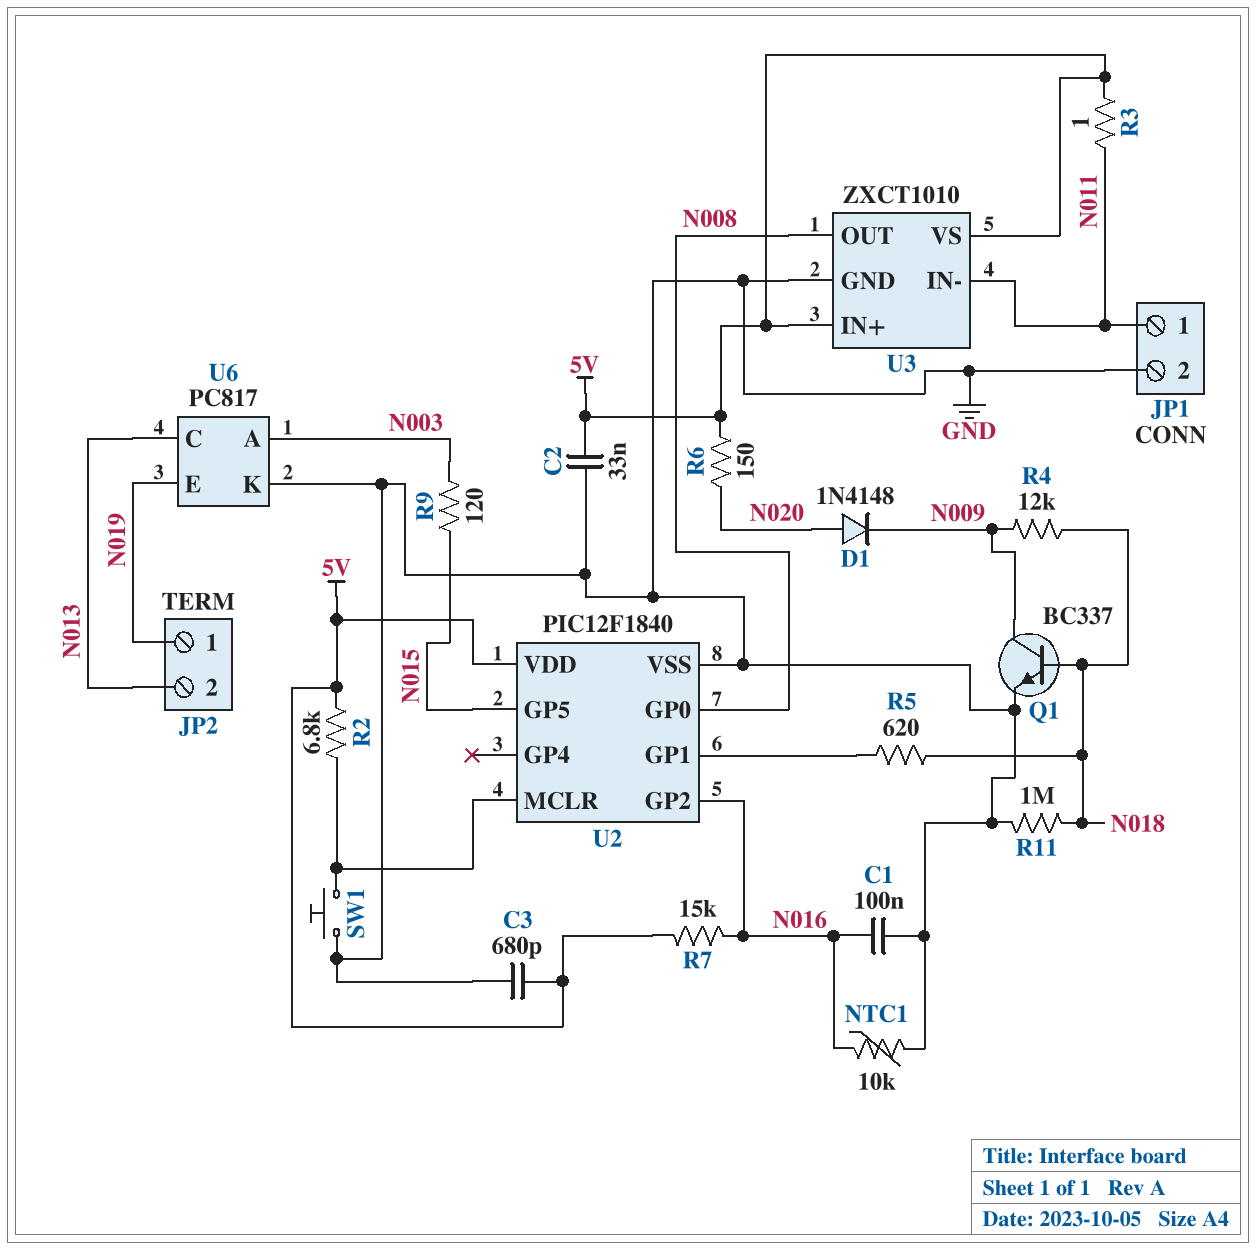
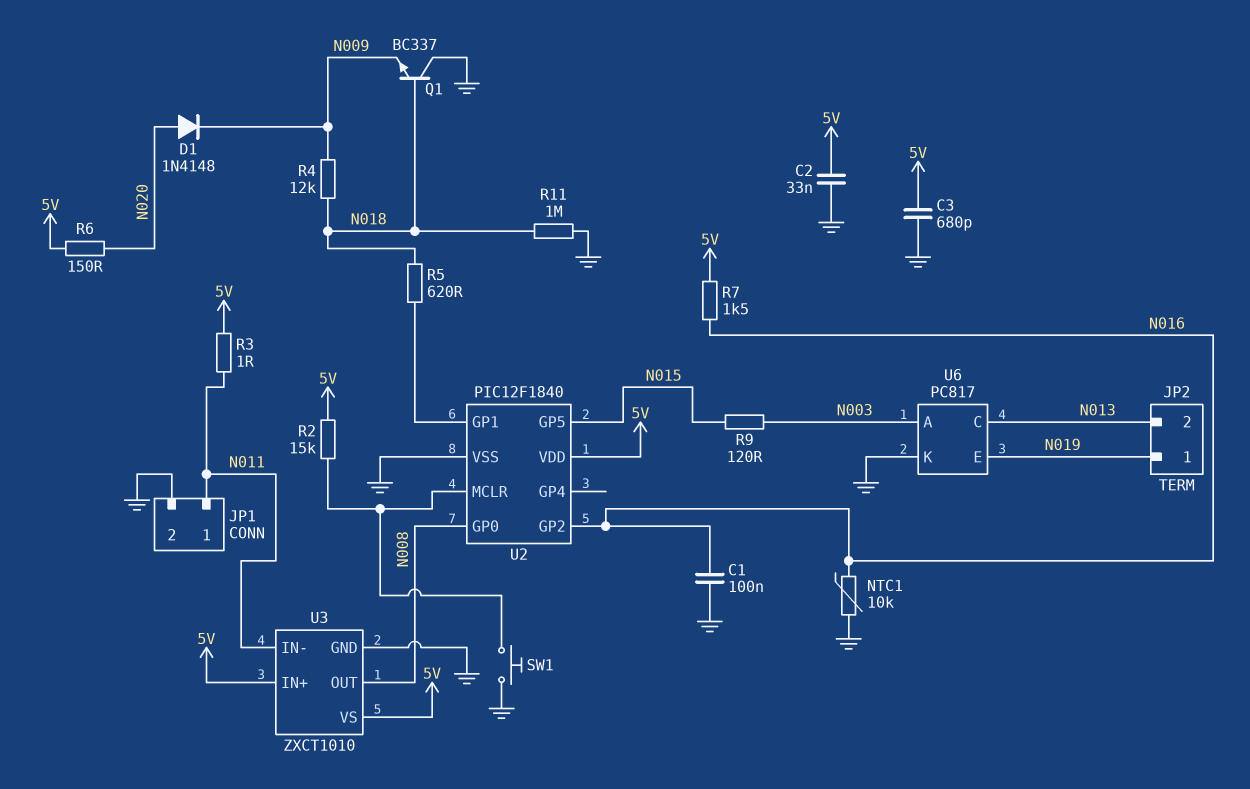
Q1: NPN BC337 (B N018, C N009, E GND) -> NPN BC337 (B N018, C GND, E N009)
R2: 6.8k (5V, U2/MCLR) -> 15k (5V, U2/MCLR)
R7: 15k (5V, N016) -> 1.5k (5V, N016)

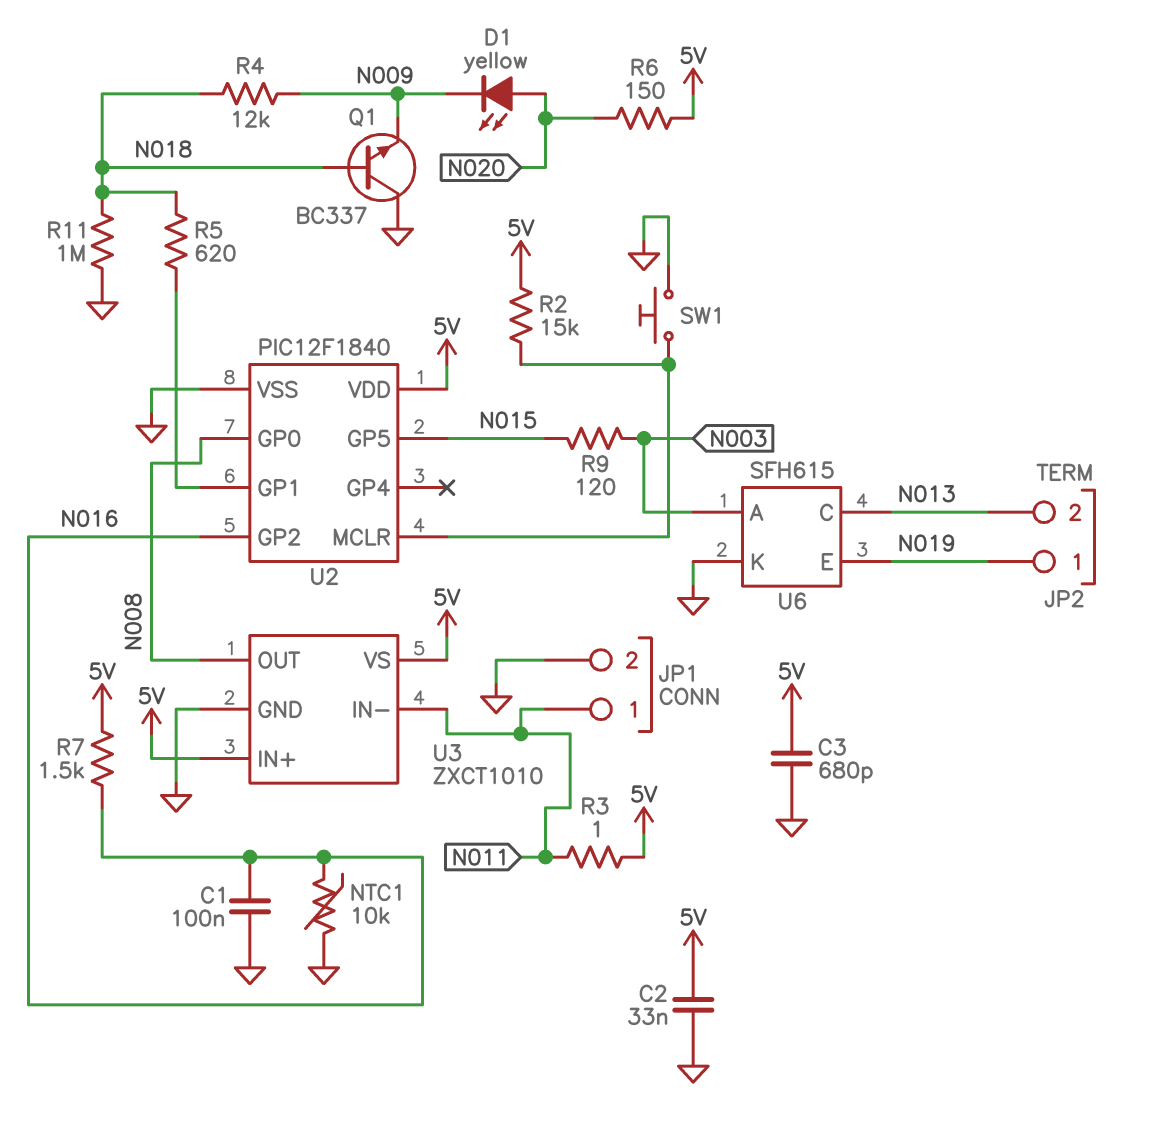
D1: diode 1N4148 (A N020, K N009) -> LED yellow (A N020, K N009)
U6: PC817 -> SFH615

